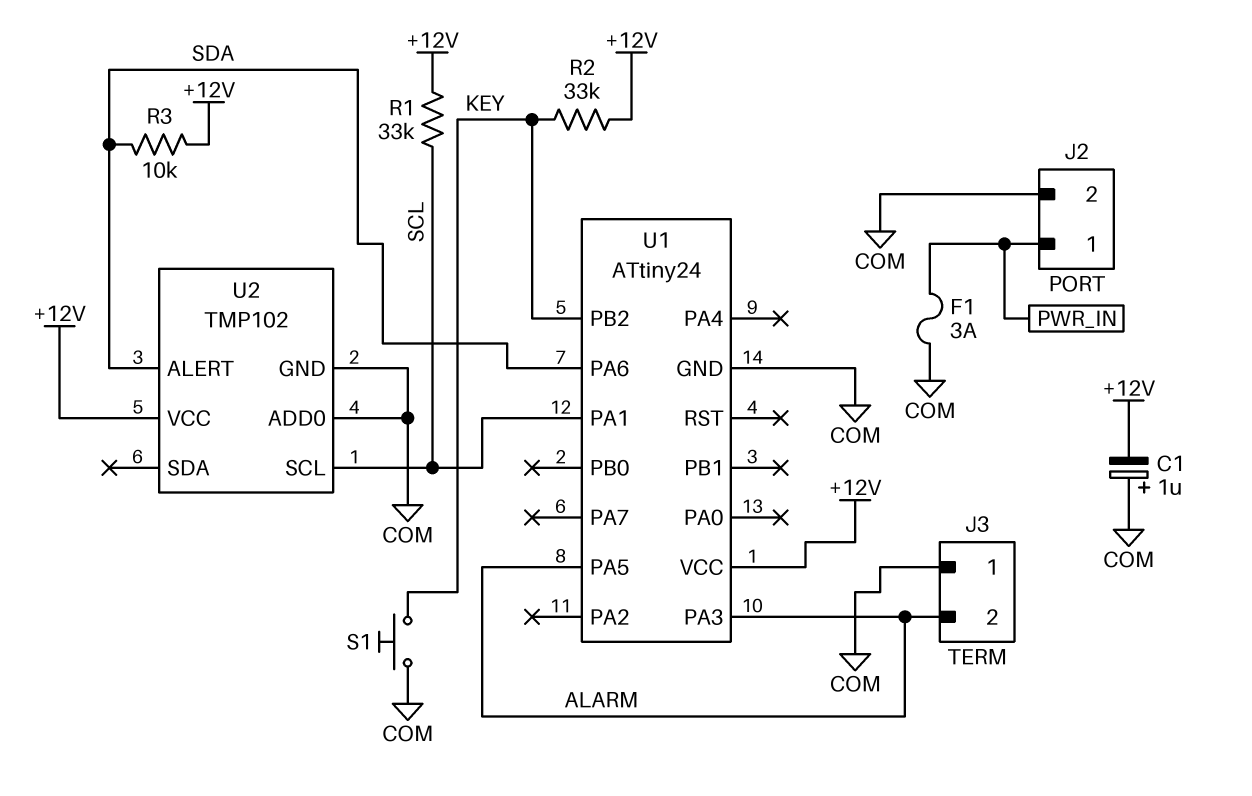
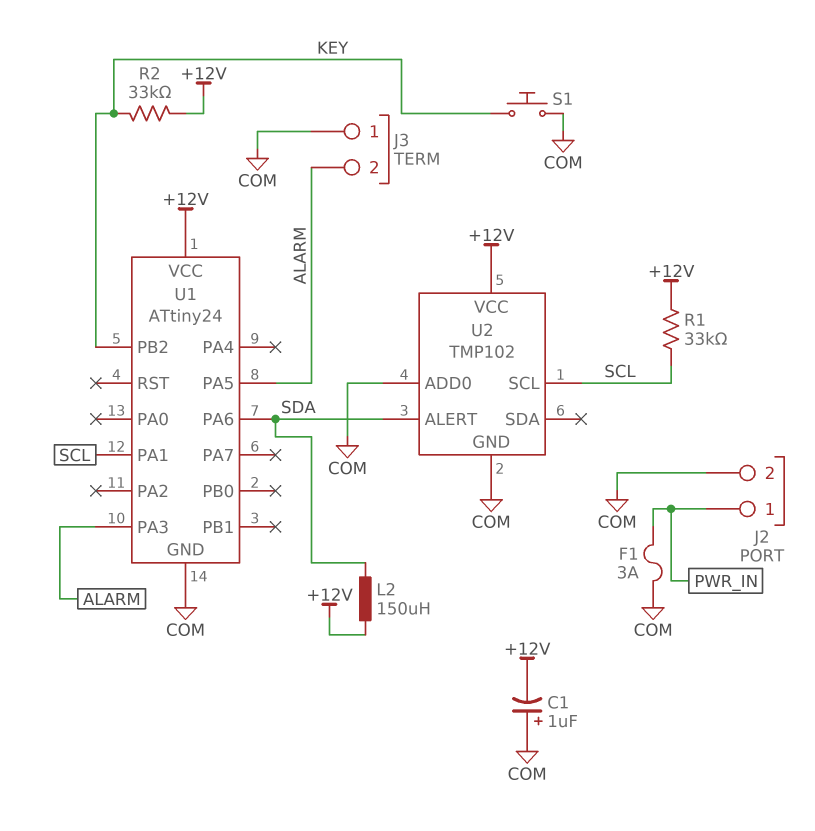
L2: none -> 150uH (+12V, SDA)
R3: 10k (+12V, SDA) -> none

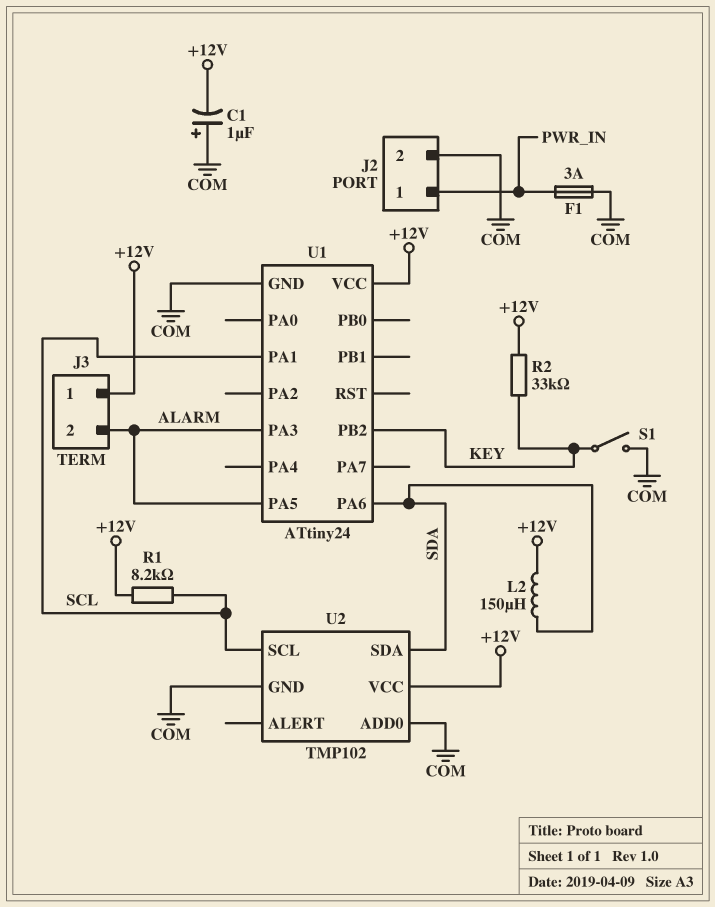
J3 pin 1: COM -> +12V
R1: 33k (+12V, SCL) -> 8.2k (+12V, SCL)
S1: button (COM, KEY) -> switch (COM, KEY)
U2 pin ALERT: SDA -> none
U2 pin SDA: none -> SDA

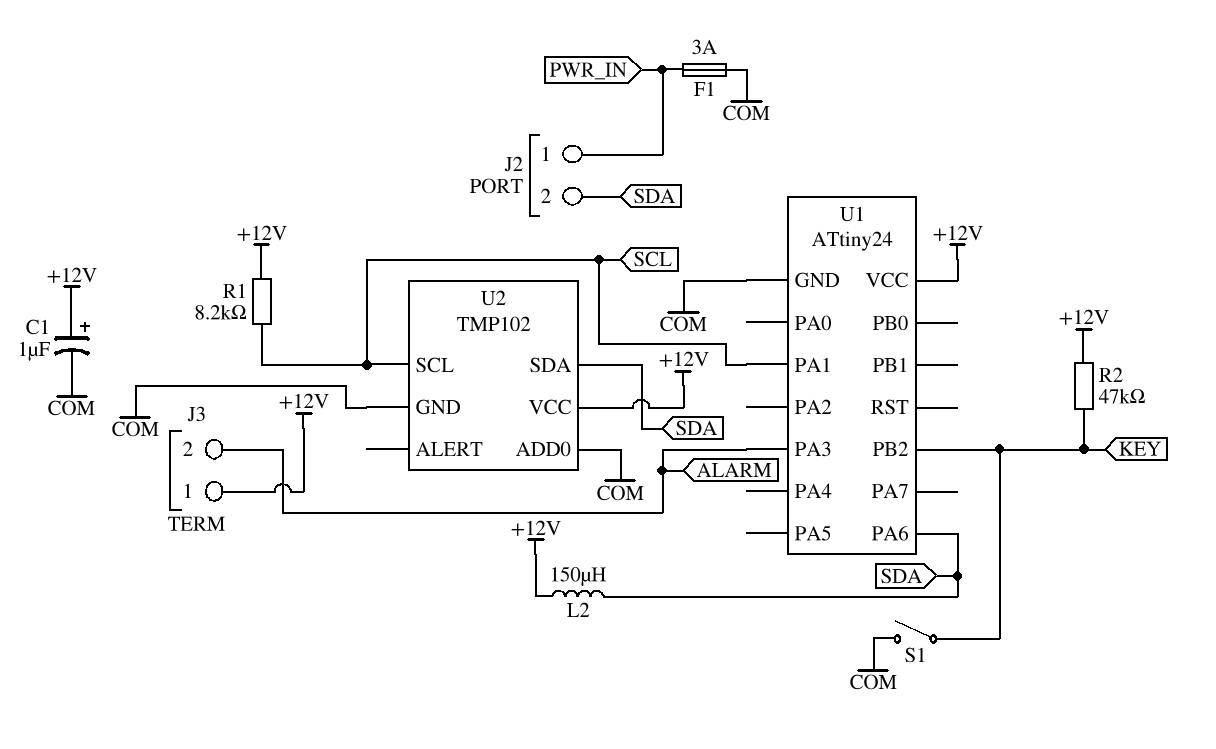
C1: 1uF (plus COM, minus +12V) -> 1uF (plus +12V, minus COM)
J2 pin 2: COM -> SDA
R2: 33k (+12V, KEY) -> 47k (+12V, KEY)
U1 pin PA5: ALARM -> none

